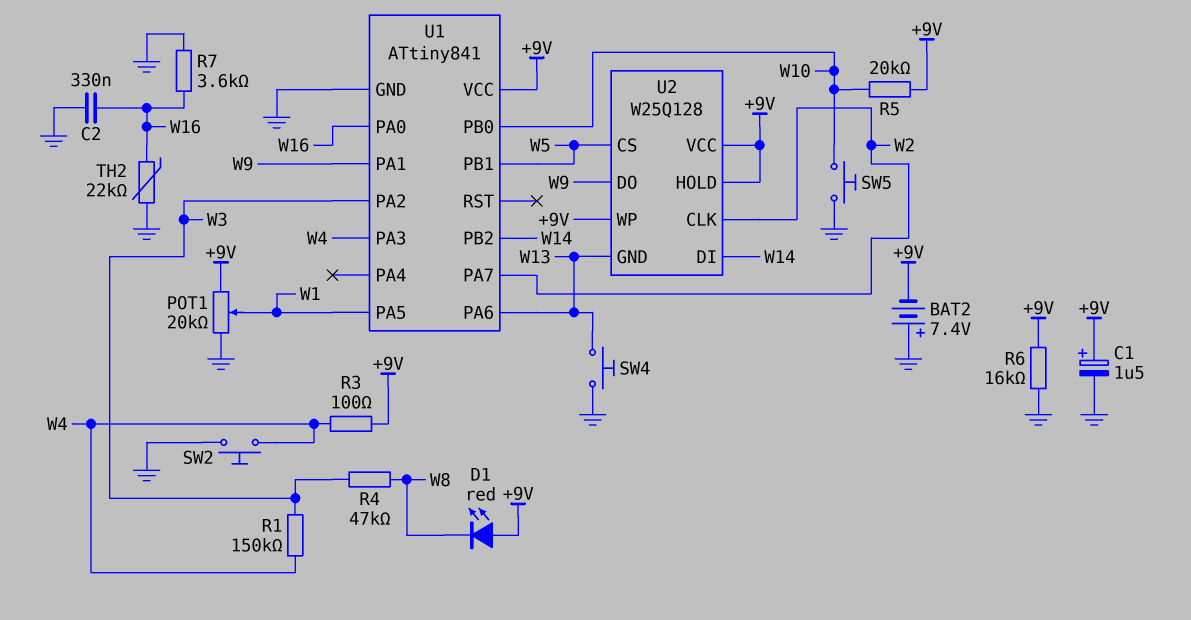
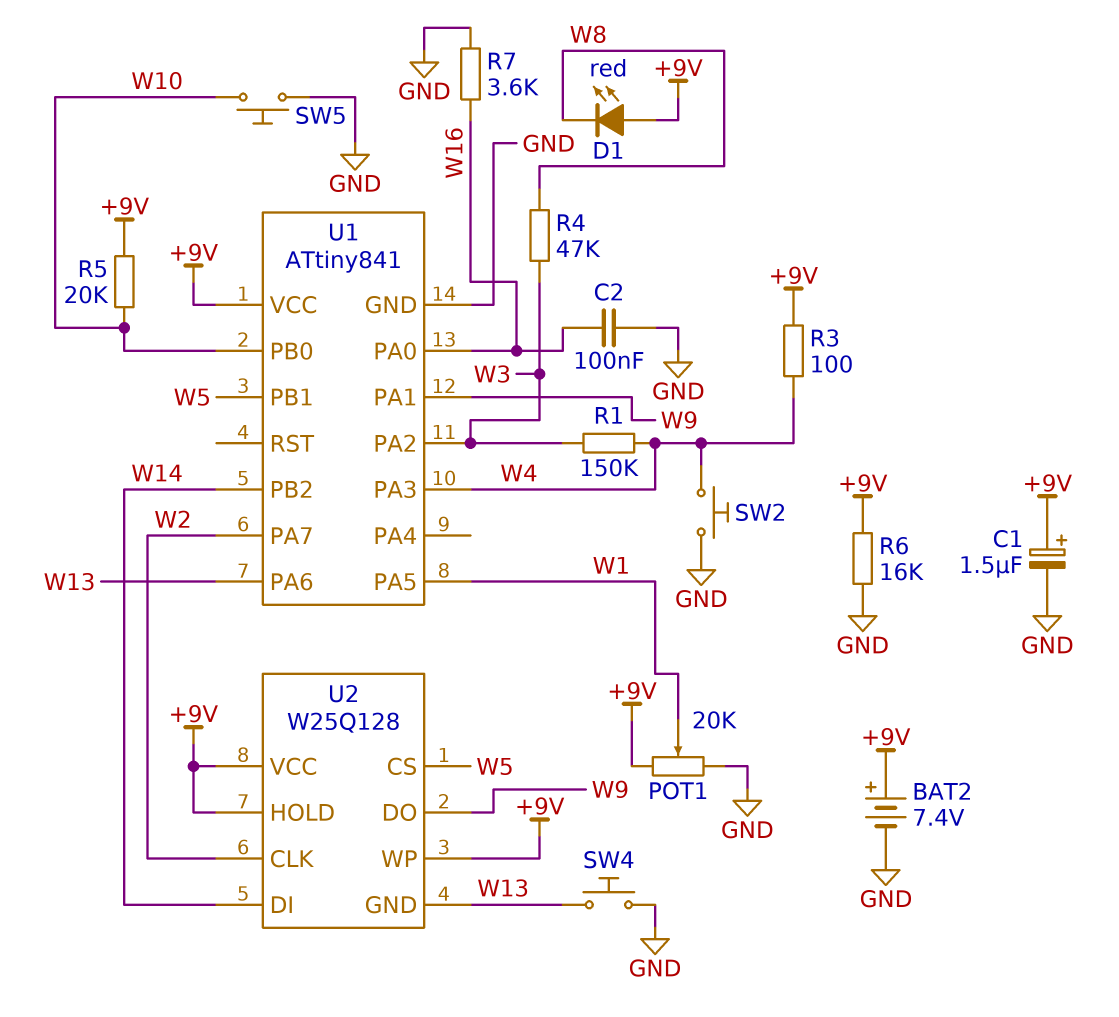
BAT2: 7.4V (plus GND, minus +9V) -> 7.4V (plus +9V, minus GND)
C2: 330nF (GND, W16) -> 100nF (GND, W16)
TH2: 22k (GND, W16) -> none

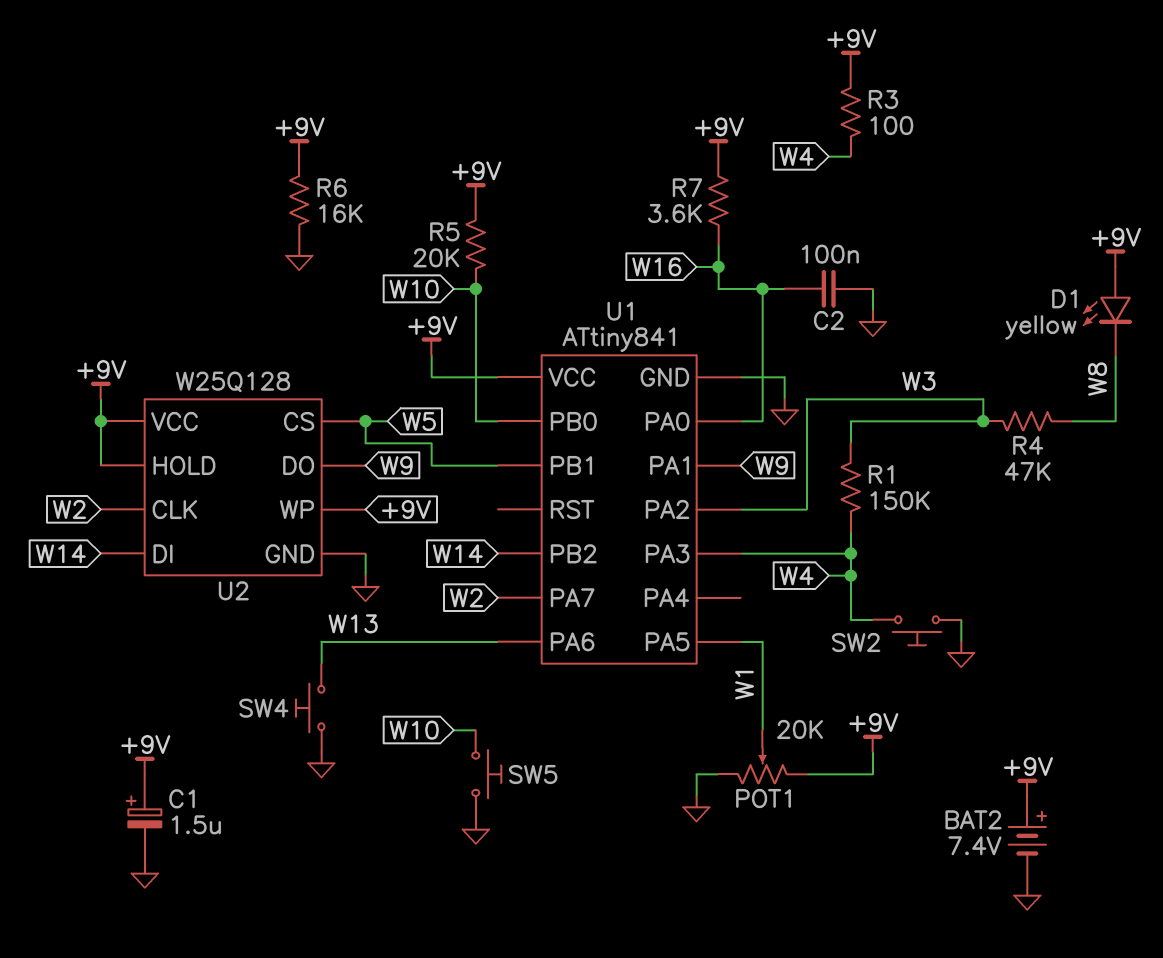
D1: LED red (A +9V, K W8) -> LED yellow (A +9V, K W8)
R7: 3.6k (GND, W16) -> 3.6k (+9V, W16)
U2 pin GND: W13 -> GND

